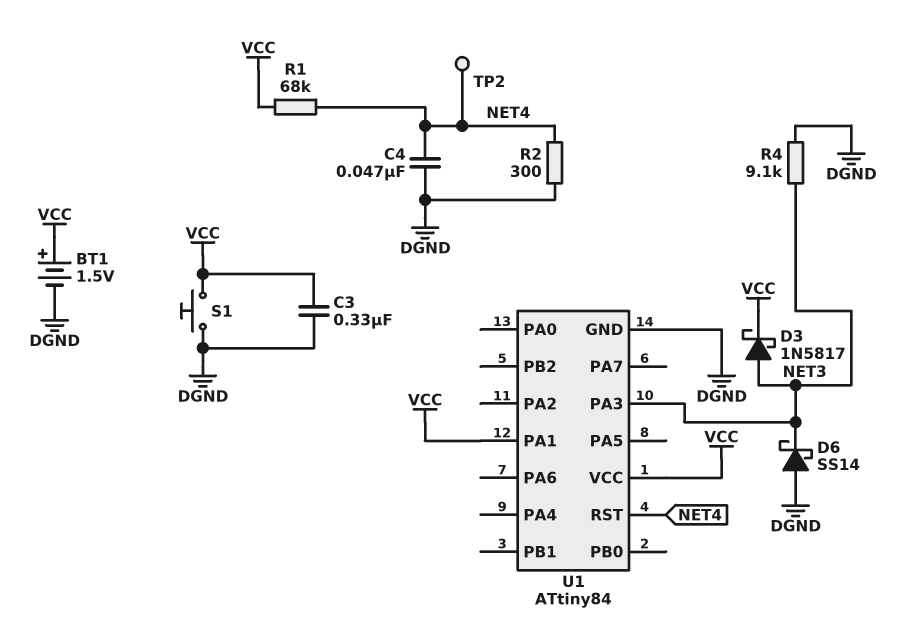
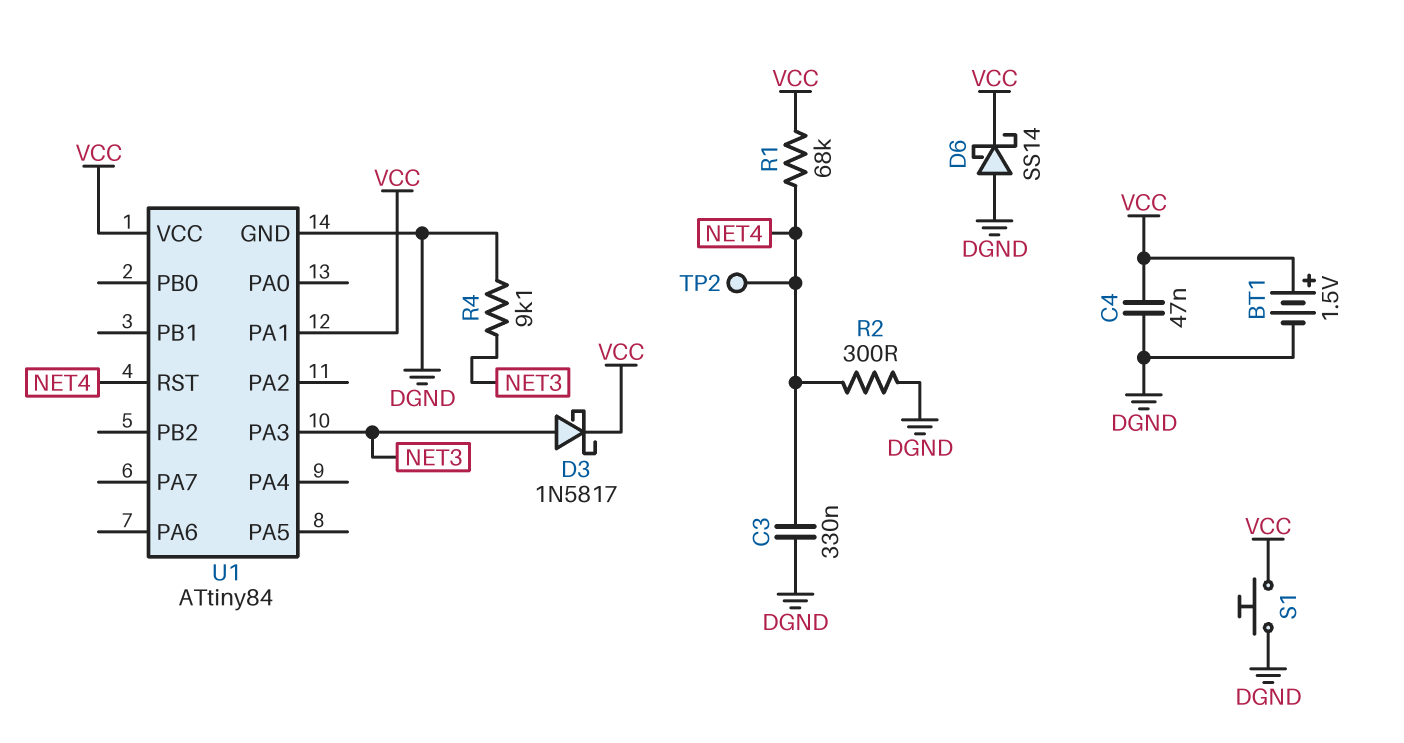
C3: 330nF (DGND, VCC) -> 330nF (DGND, NET4)
C4: 47nF (DGND, NET4) -> 47nF (DGND, VCC)
D6: schottky SS14 (A DGND, K NET3) -> schottky SS14 (A DGND, K VCC)

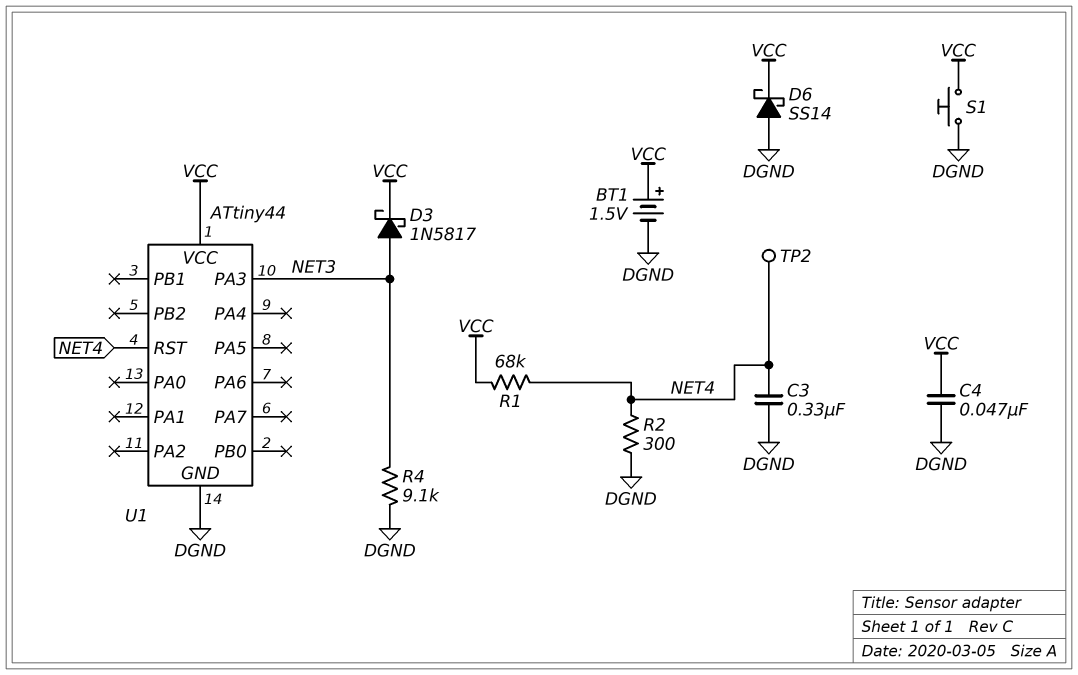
U1: ATtiny84 -> ATtiny44
U1 pin PA1: VCC -> none

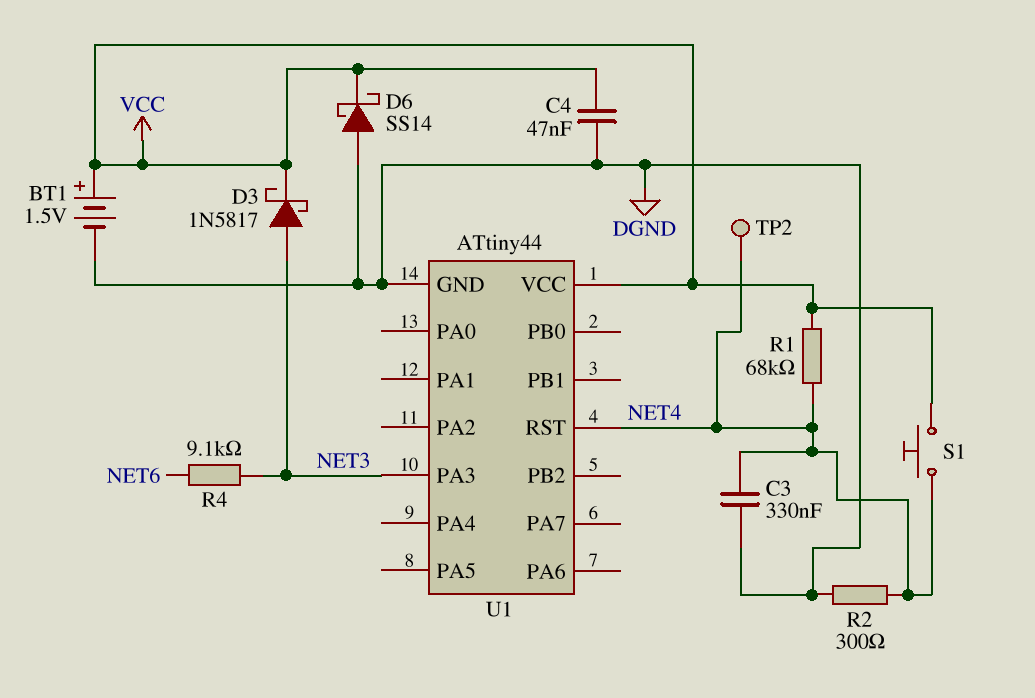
R4: 9.1k (DGND, NET3) -> 9.1k (NET3, NET6)
S1: button (DGND, VCC) -> button (NET4, VCC)

